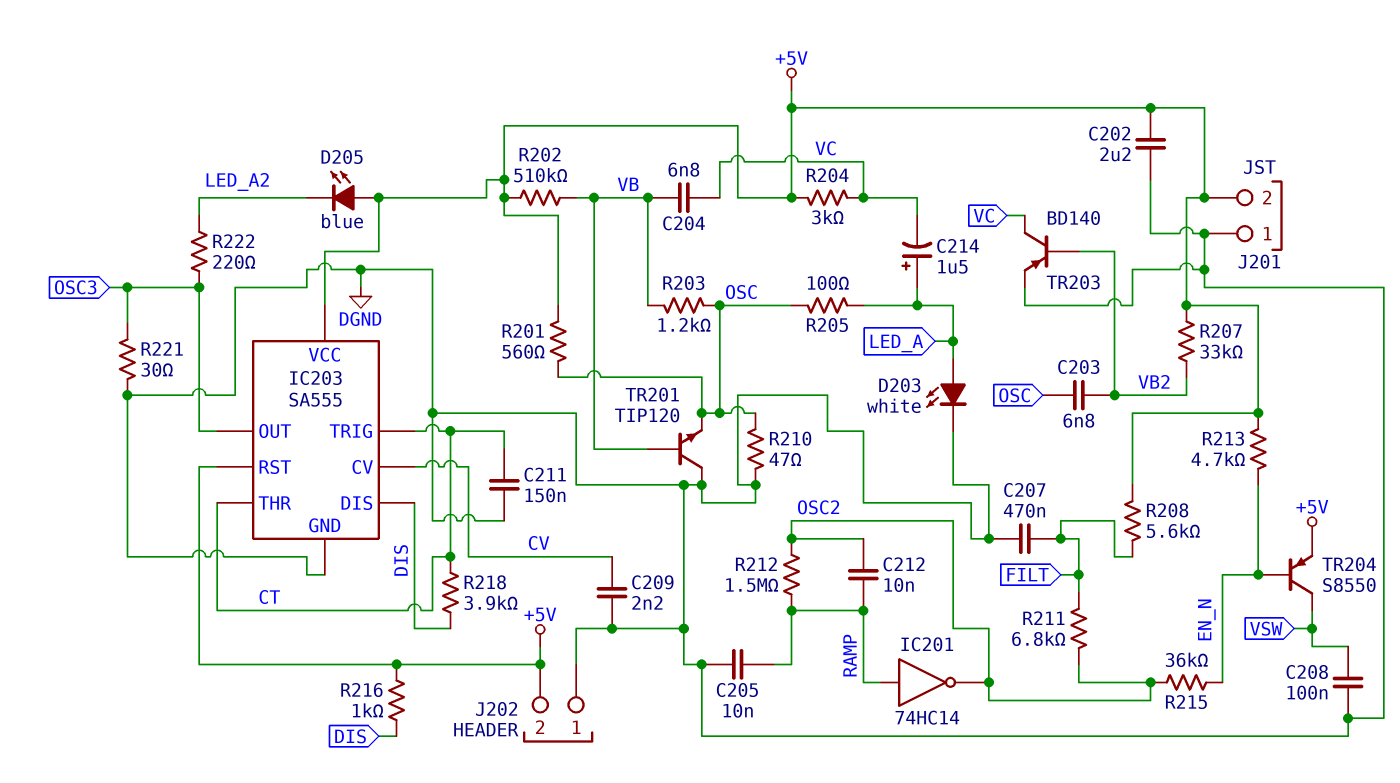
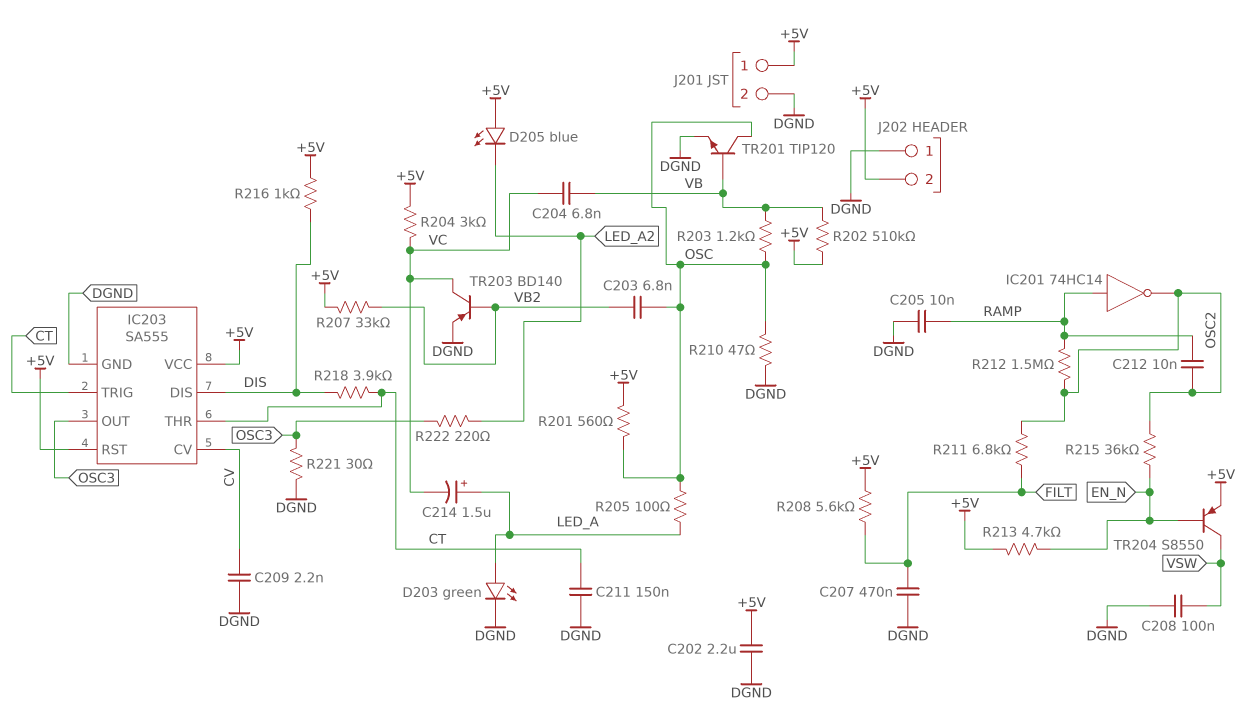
D203: LED white (A LED_A, K DGND) -> LED green (A LED_A, K DGND)
J201 pin 1: DGND -> +5V
J201 pin 2: +5V -> DGND
TR201: NPN TIP120 (B VB, C DGND, E OSC) -> NPN TIP120 (B VB, C OSC, E DGND)

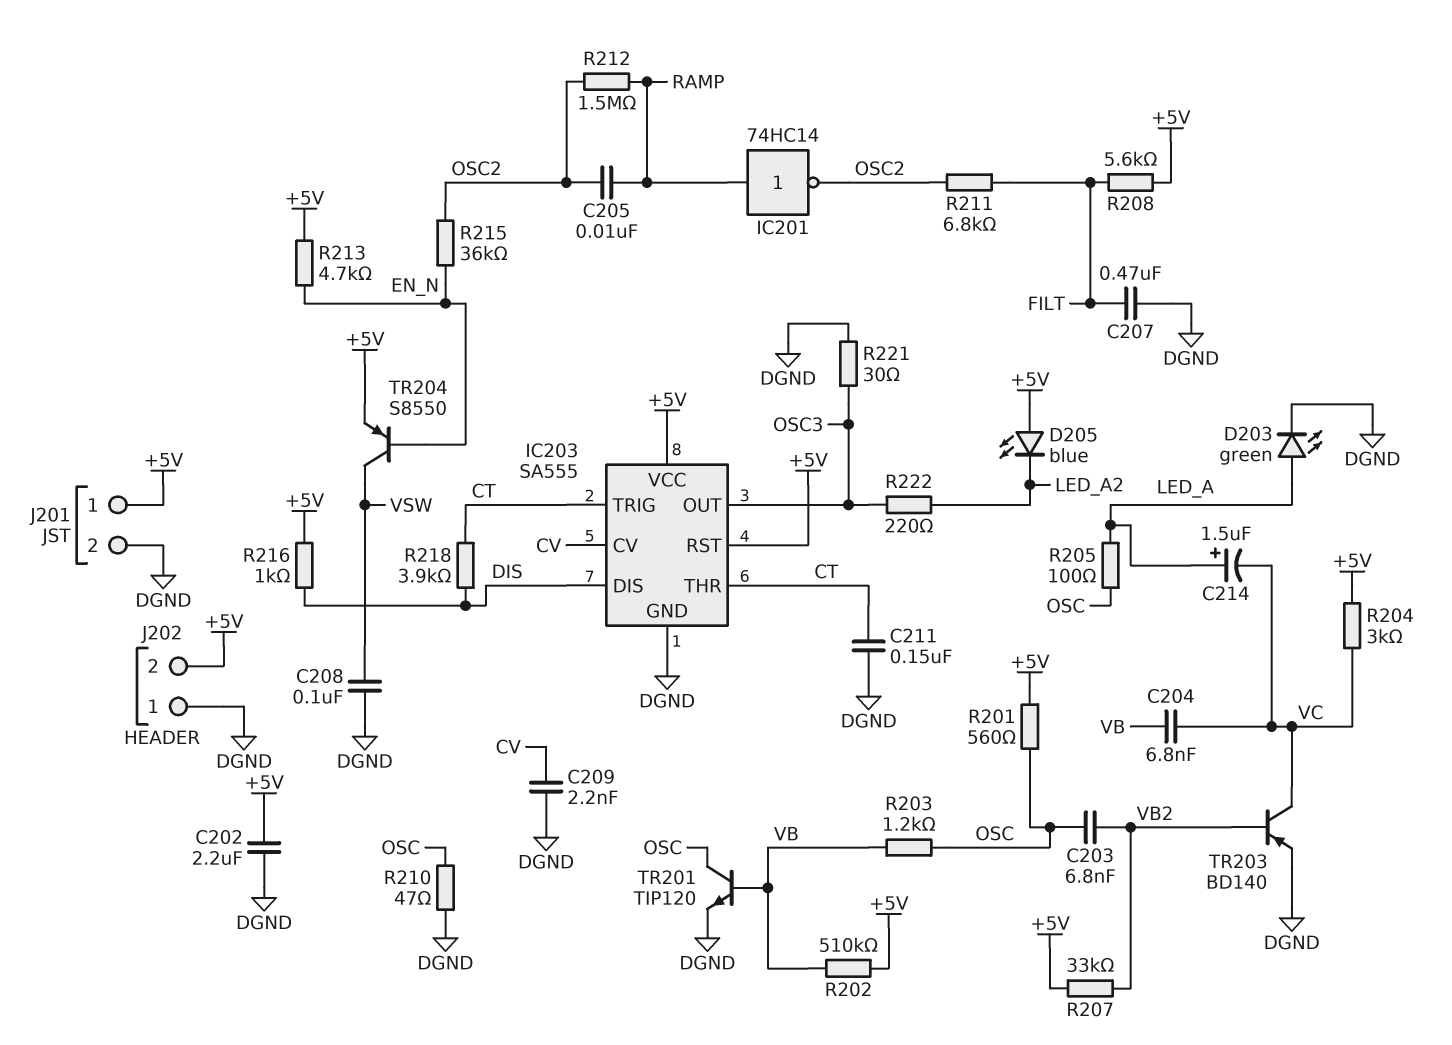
C205: 10nF (DGND, RAMP) -> 10nF (OSC2, RAMP)
C212: 10nF (OSC2, RAMP) -> none

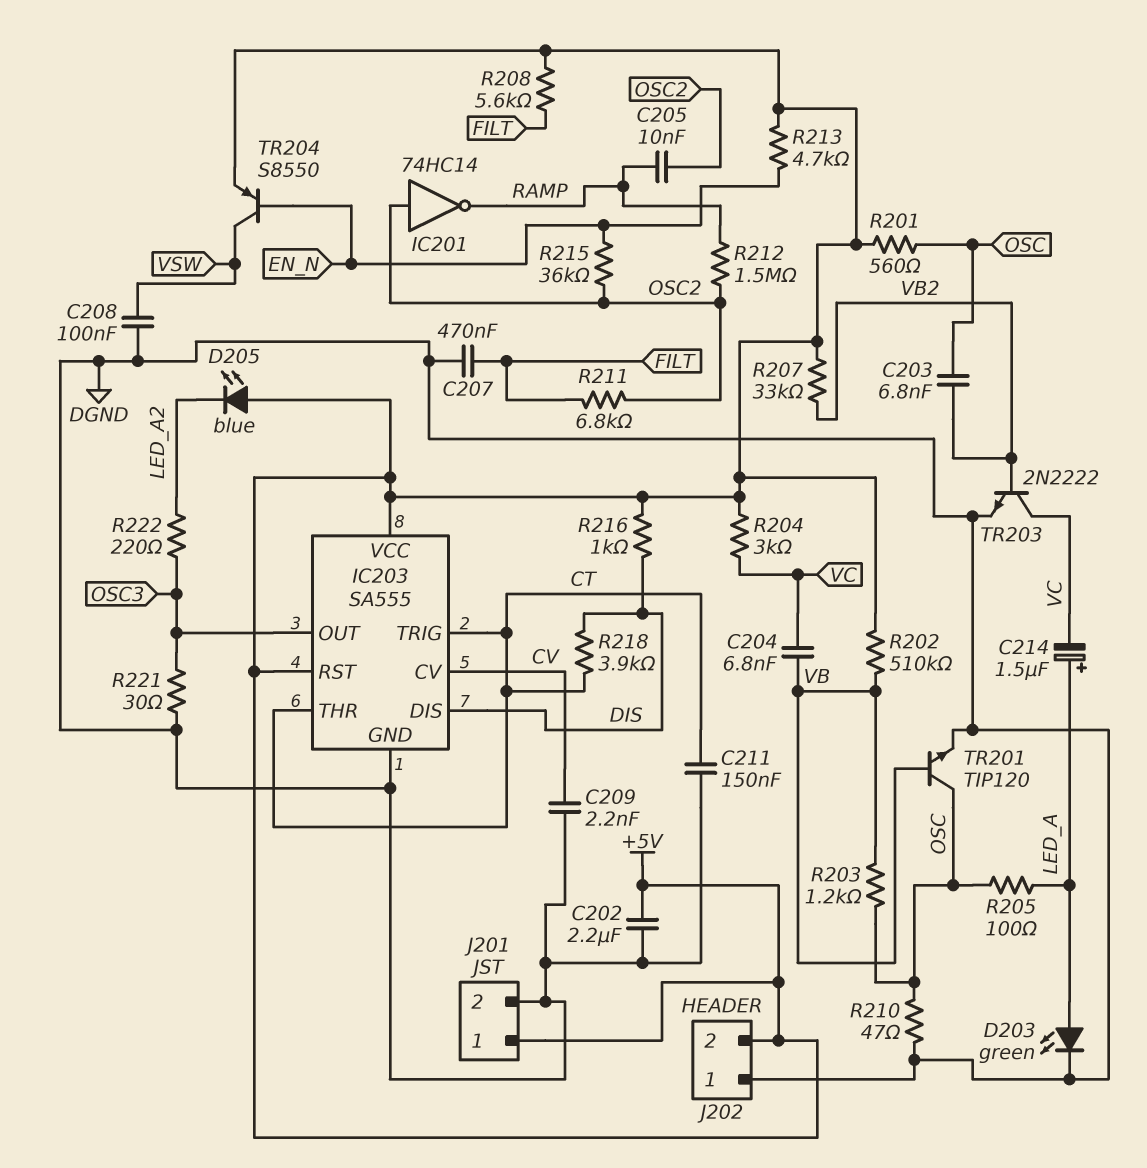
IC201: NOT 74HC14 (in RAMP, out OSC2) -> NOT 74HC14 (in OSC2, out RAMP)
TR203: PNP BD140 (B VB2, C VC, E DGND) -> NPN 2N2222 (B VB2, C VC, E DGND)

